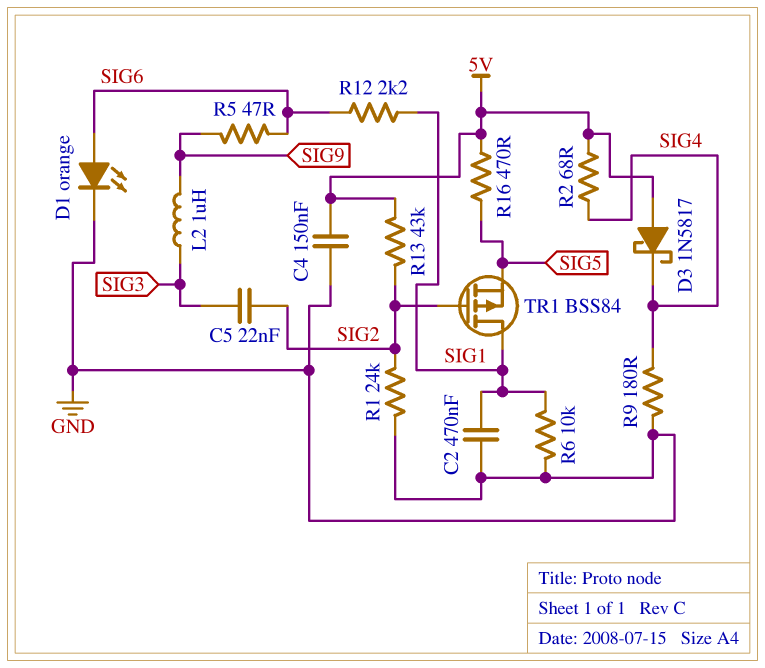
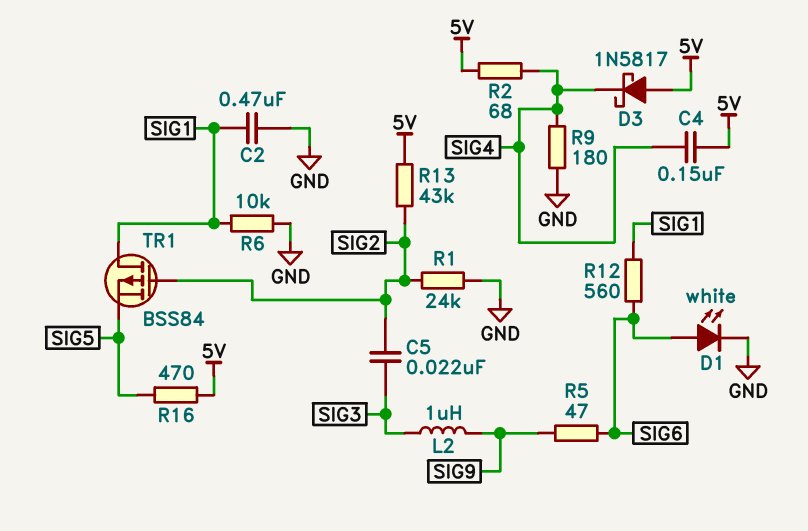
C4: 150nF (5V, GND) -> 150nF (5V, SIG4)
D1: LED orange (A SIG6, K GND) -> LED white (A SIG6, K GND)
R12: 2.2k (SIG1, SIG6) -> 560 (SIG1, SIG6)

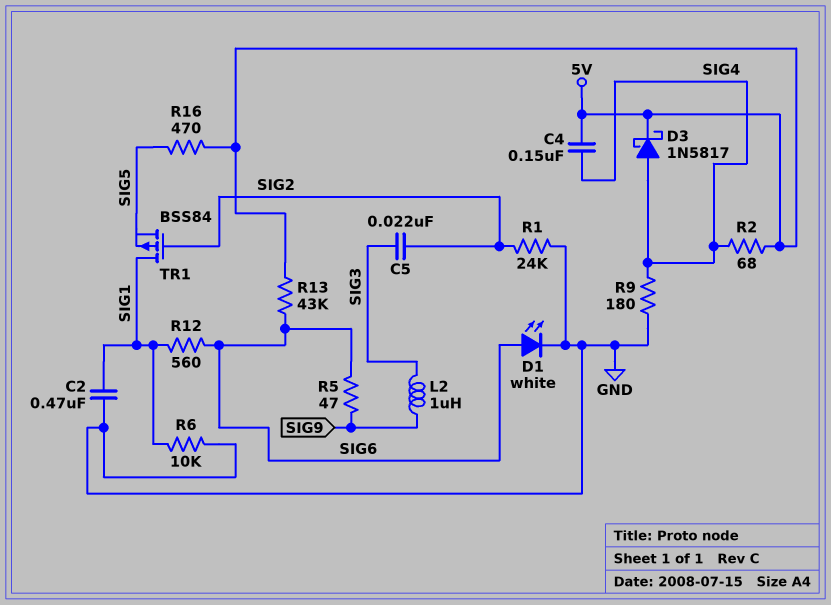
D3: schottky 1N5817 (A 5V, K SIG4) -> schottky 1N5817 (A SIG4, K 5V)
R13: 43k (5V, SIG2) -> 43k (5V, SIG6)

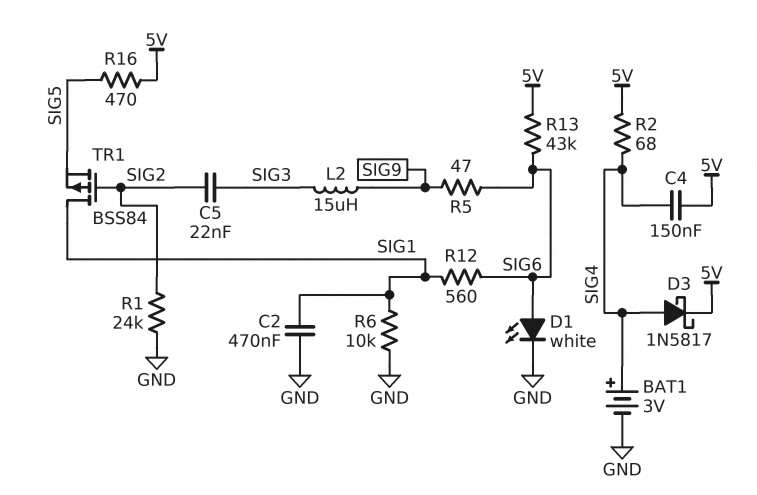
BAT1: none -> 3V (plus SIG4, minus GND)
L2: 1uH (SIG3, SIG9) -> 15uH (SIG3, SIG9)
R9: 180 (GND, SIG4) -> none

